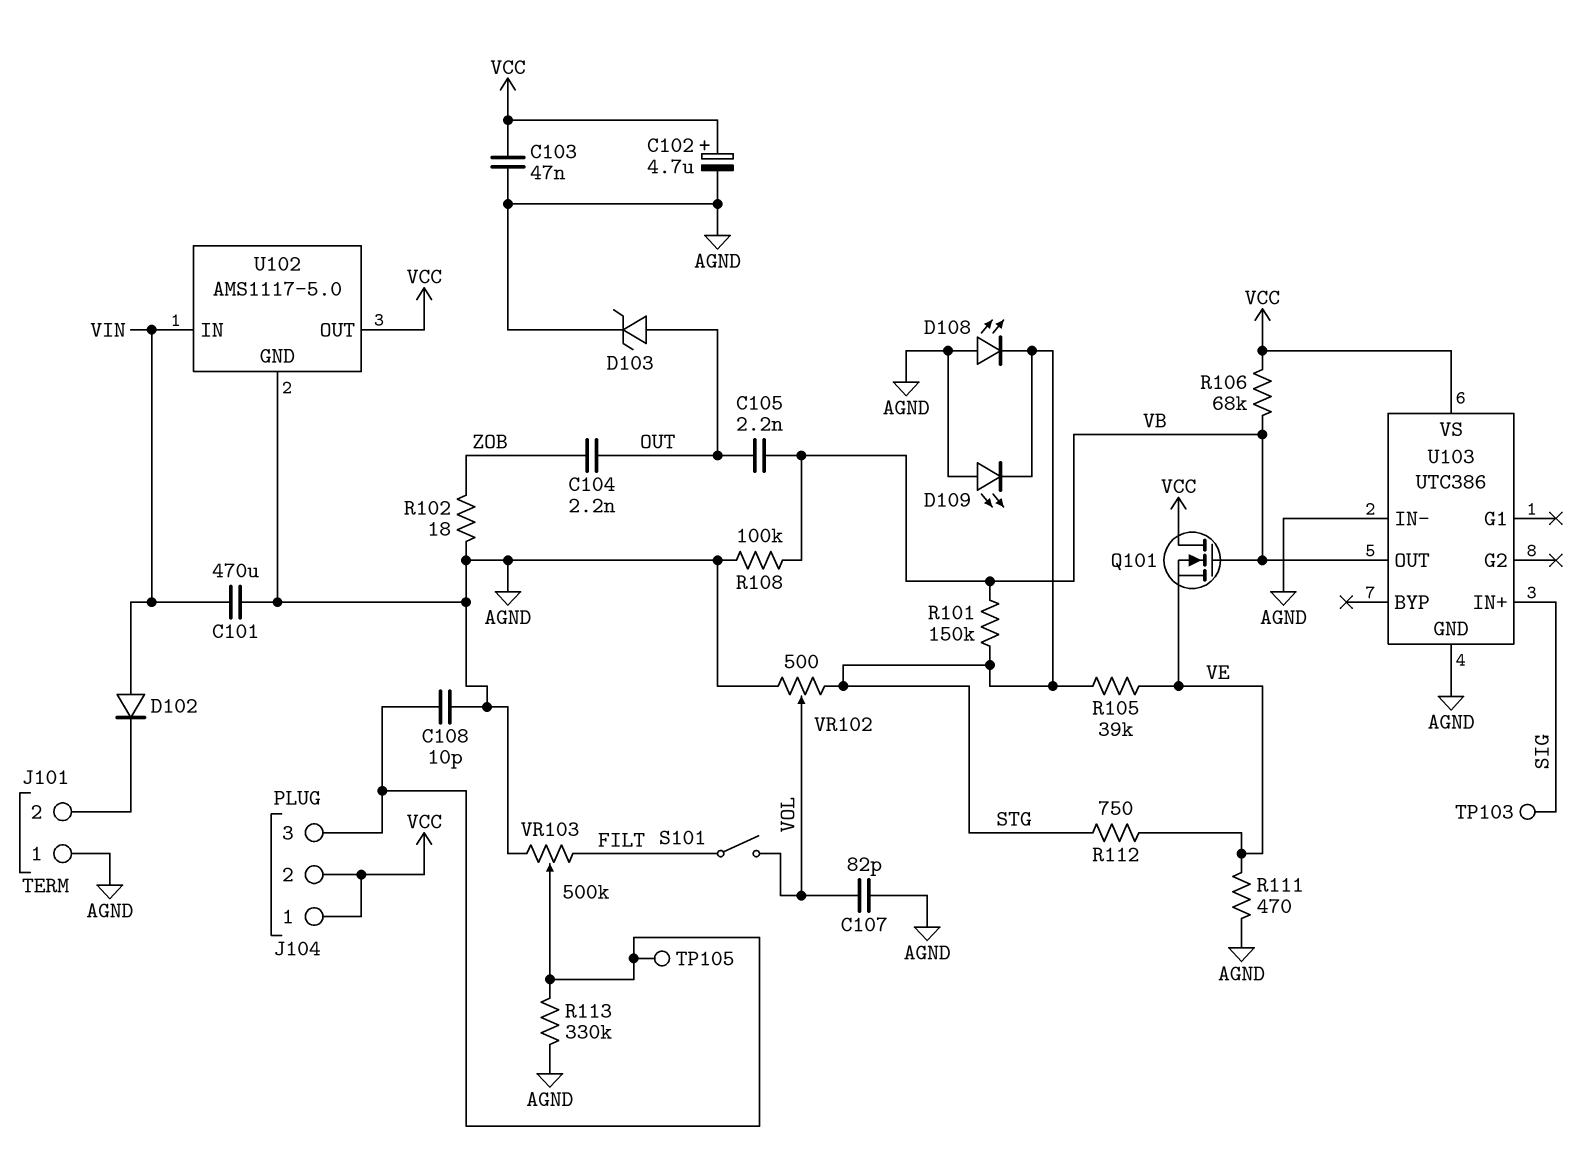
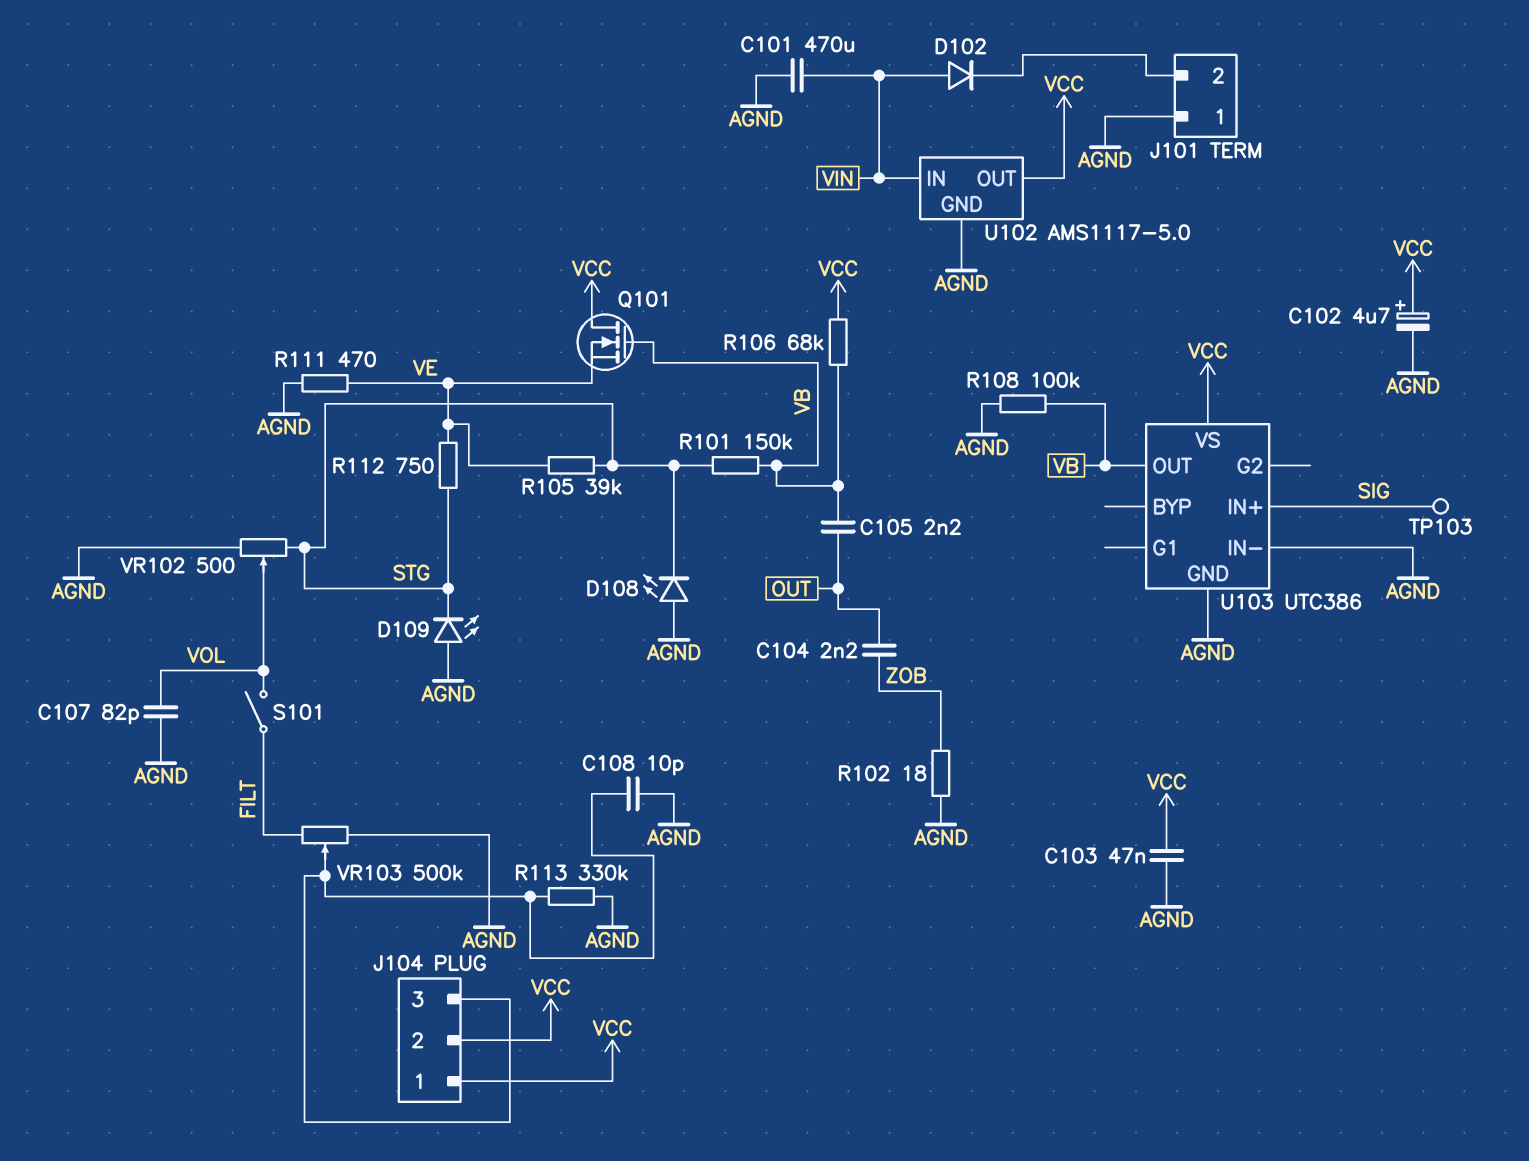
D103: zener (A OUT, K AGND) -> none
TP105: test point (J104/3) -> none

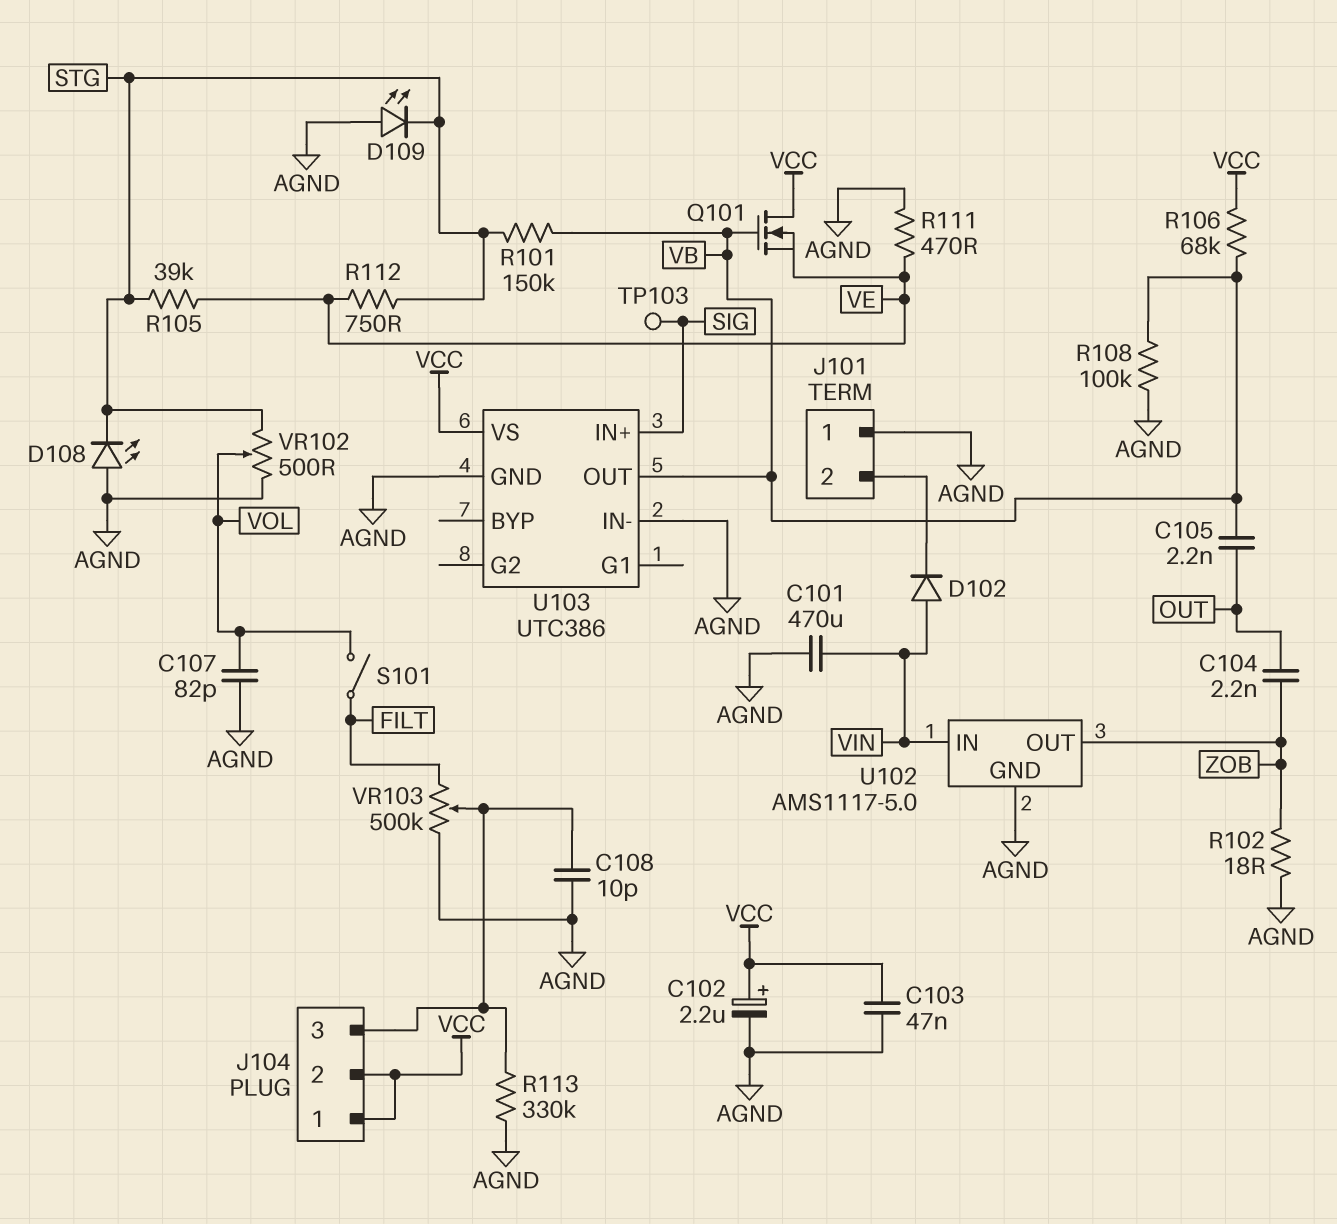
C102: 4.7uF (plus VCC, minus AGND) -> 2.2uF (plus VCC, minus AGND)
U102 pin OUT: VCC -> ZOB

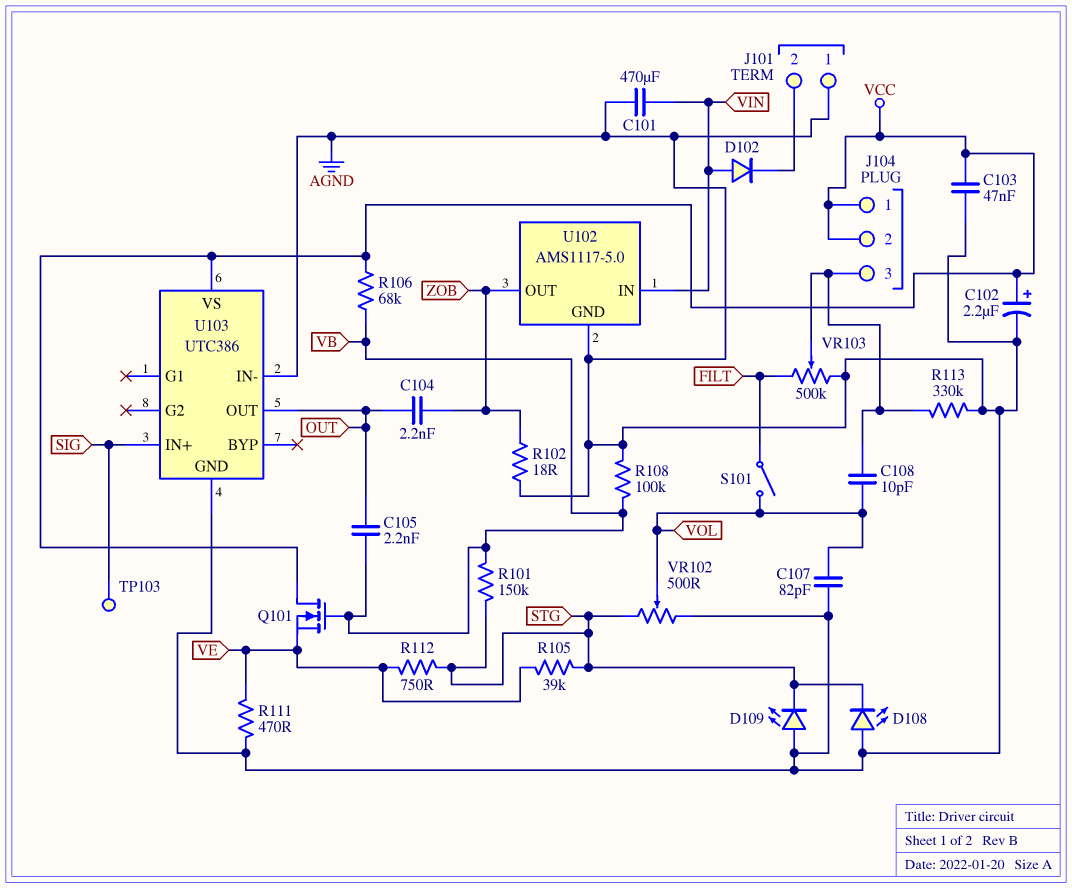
C108: 10pF (AGND, J104/3) -> 10pF (J104/3, VOL)
U103 pin OUT: VB -> OUT

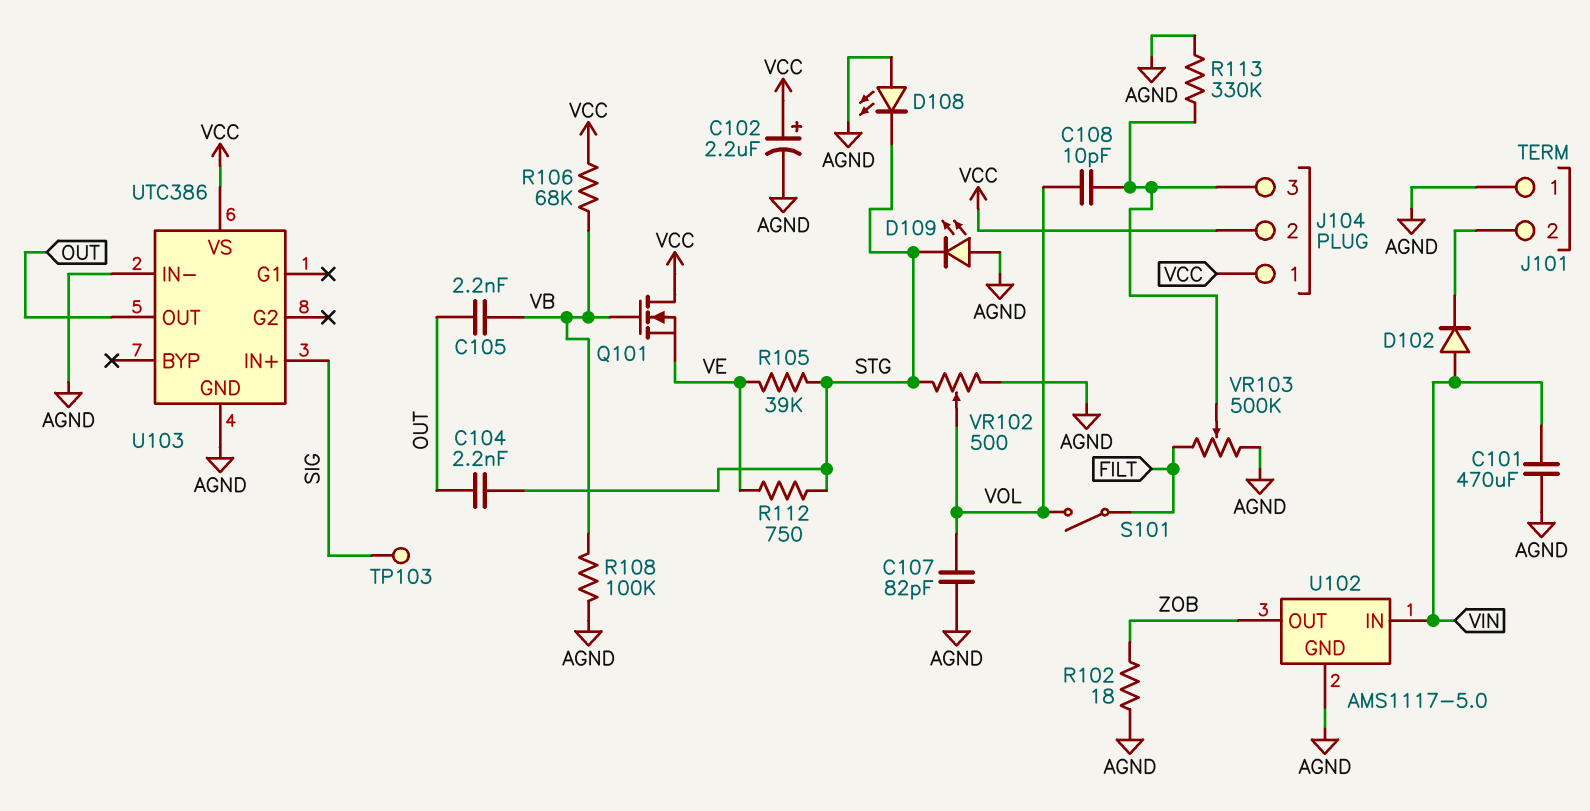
C103: 47nF (AGND, VCC) -> none
C104: 2.2nF (OUT, ZOB) -> 2.2nF (OUT, STG)
R101: 150k (STG, VB) -> none
R111: 470 (AGND, VE) -> none

